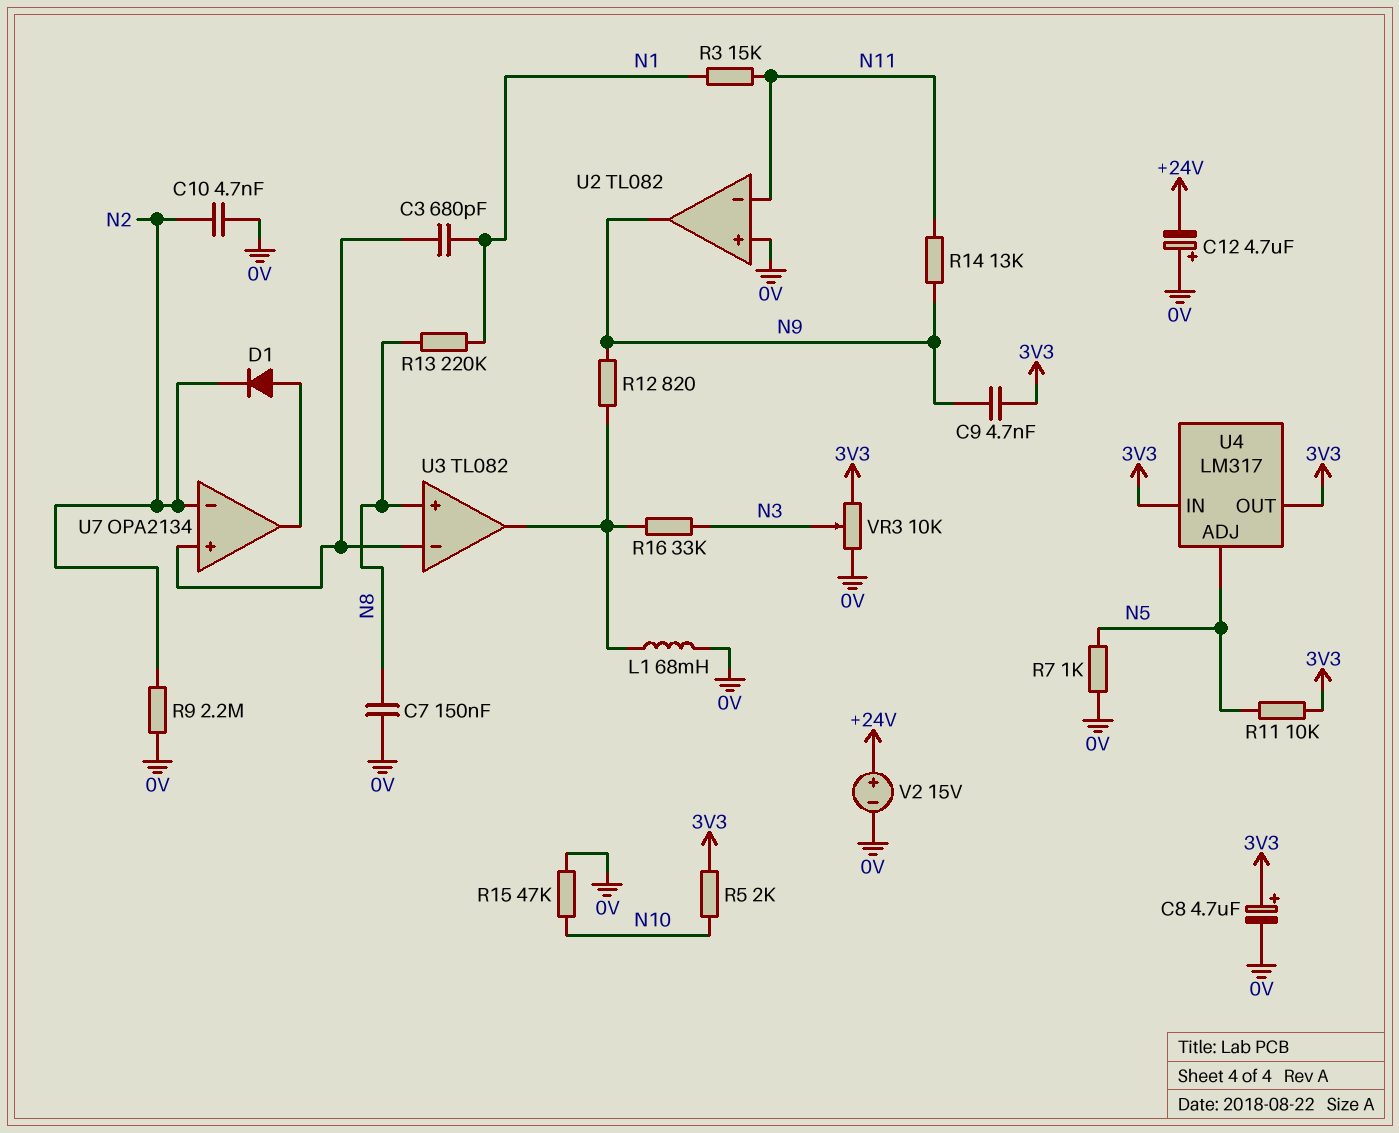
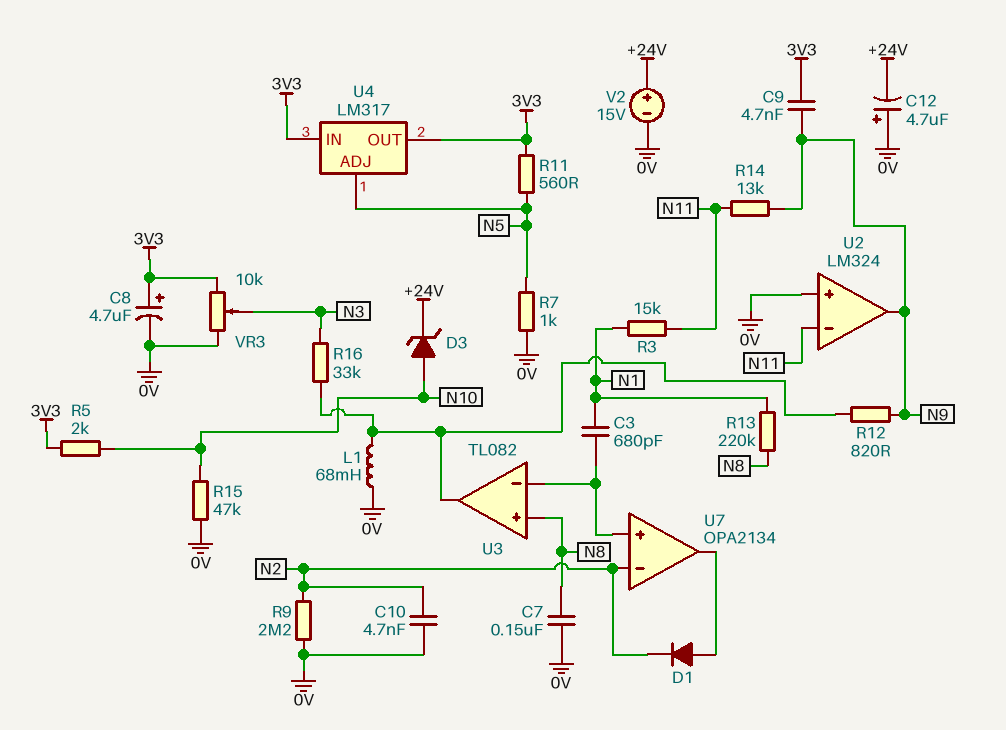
D3: none -> zener (A N10, K +24V)
R11: 10k (3V3, N5) -> 560 (3V3, N5)
U2: TL082 -> LM324

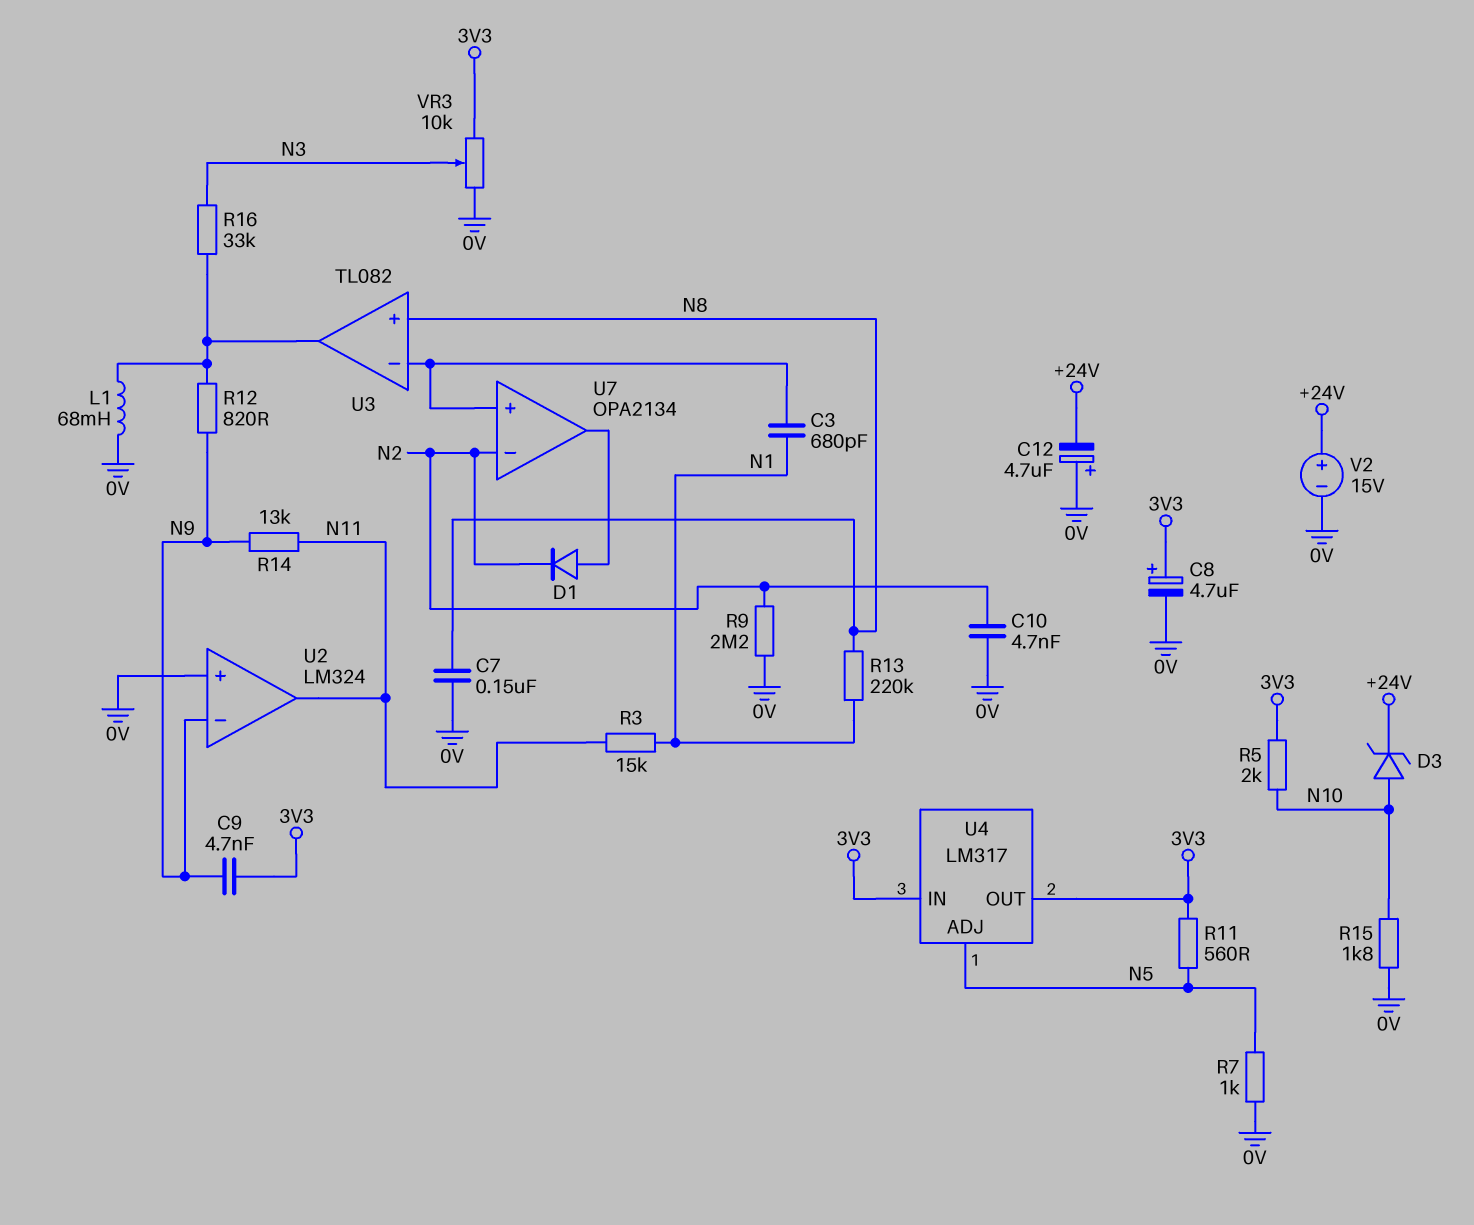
R15: 47k (0V, N10) -> 1.8k (0V, N10)
U2 pin in-: N11 -> N9
U2 pin out: N9 -> N11

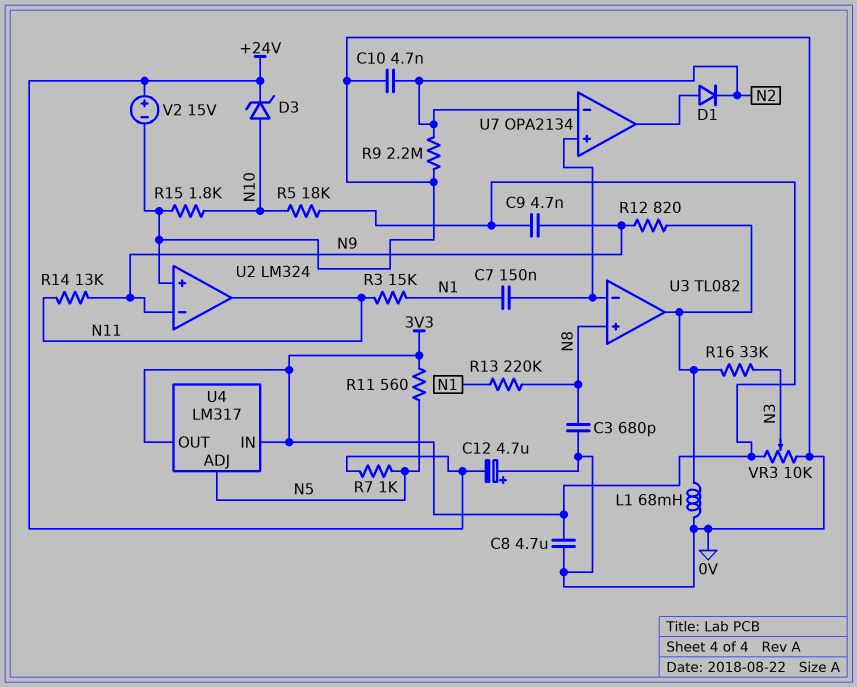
C3: 680pF (N1, U3/in-) -> 680pF (0V, N8)
C7: 150nF (0V, N8) -> 150nF (N1, U3/in-)
C8: 4.7uF (plus 3V3, minus 0V) -> 4.7uF (0V, 3V3)
R5: 2k (3V3, N10) -> 18k (3V3, N10)
R7: 1k (0V, N5) -> 1k (+24V, N5)

